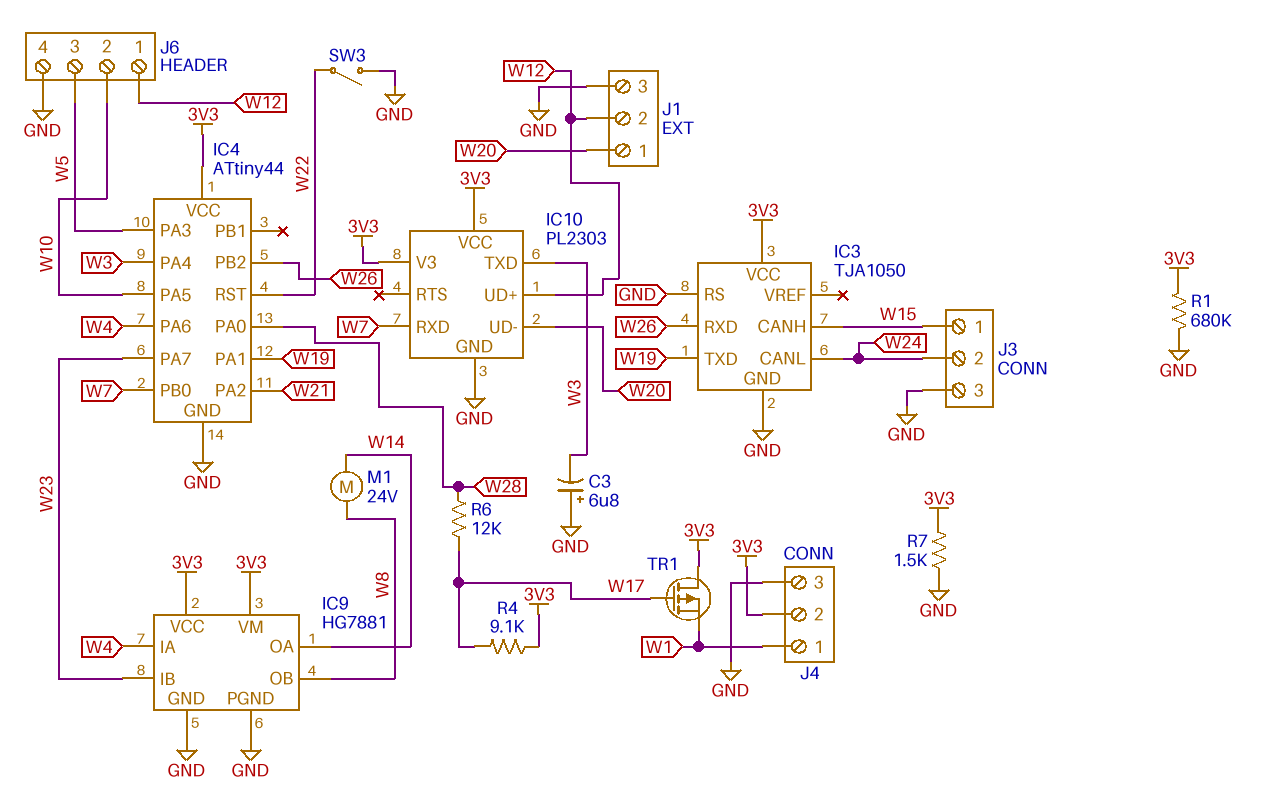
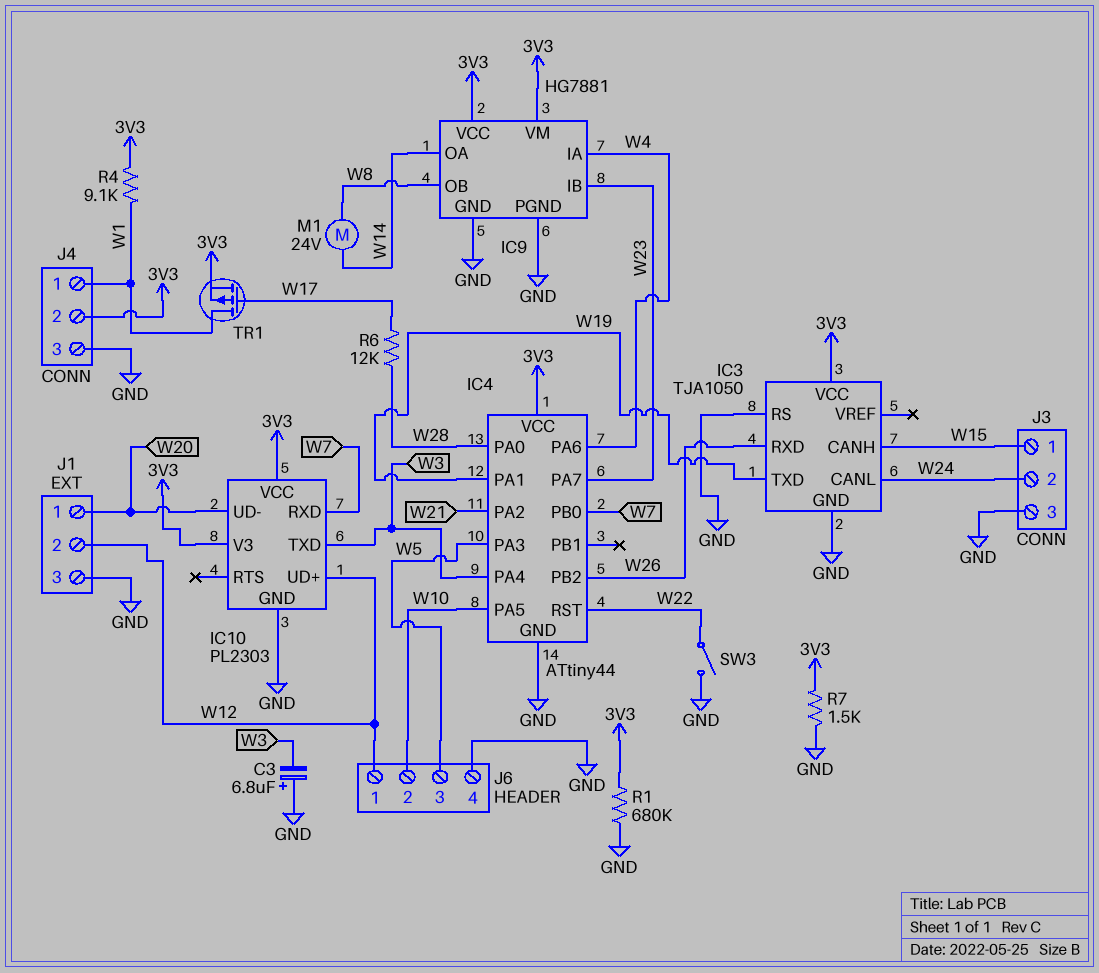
R4: 9.1k (3V3, W17) -> 9.1k (3V3, W1)
TR1: PMOS (G W17, D 3V3, S W1) -> PMOS (G W17, D W1, S 3V3)

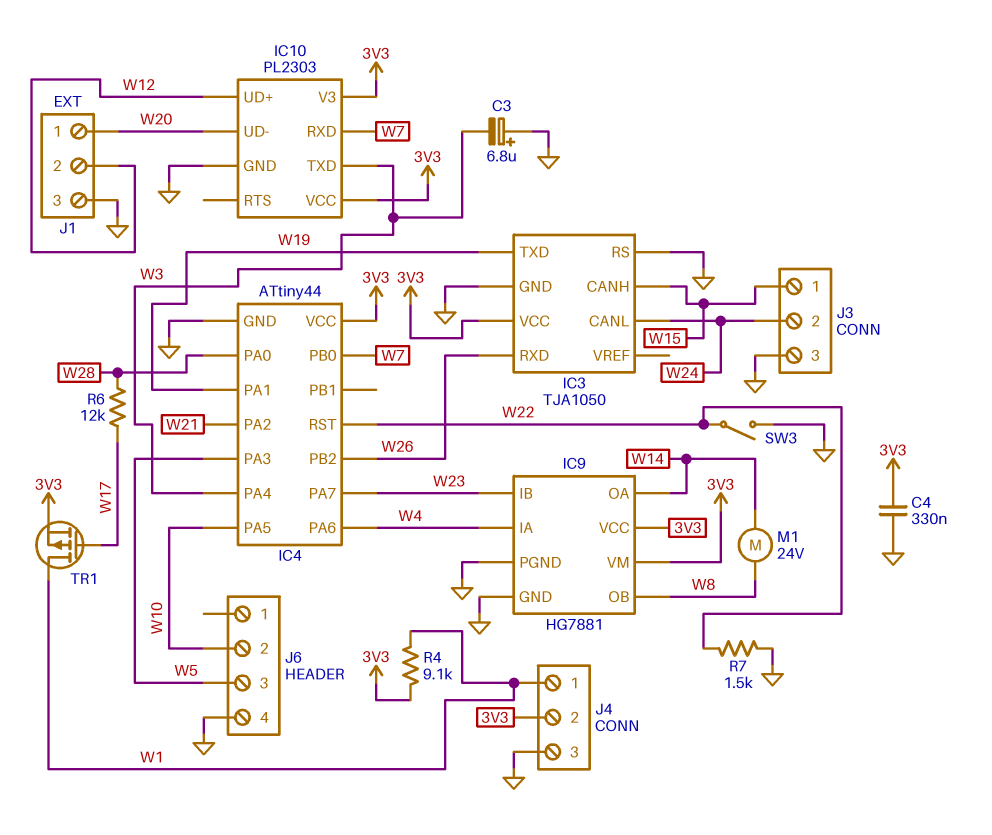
C4: none -> 330nF (3V3, GND)
J6 pin 1: W12 -> none
R1: 680k (3V3, GND) -> none
R7: 1.5k (3V3, GND) -> 1.5k (GND, W22)

